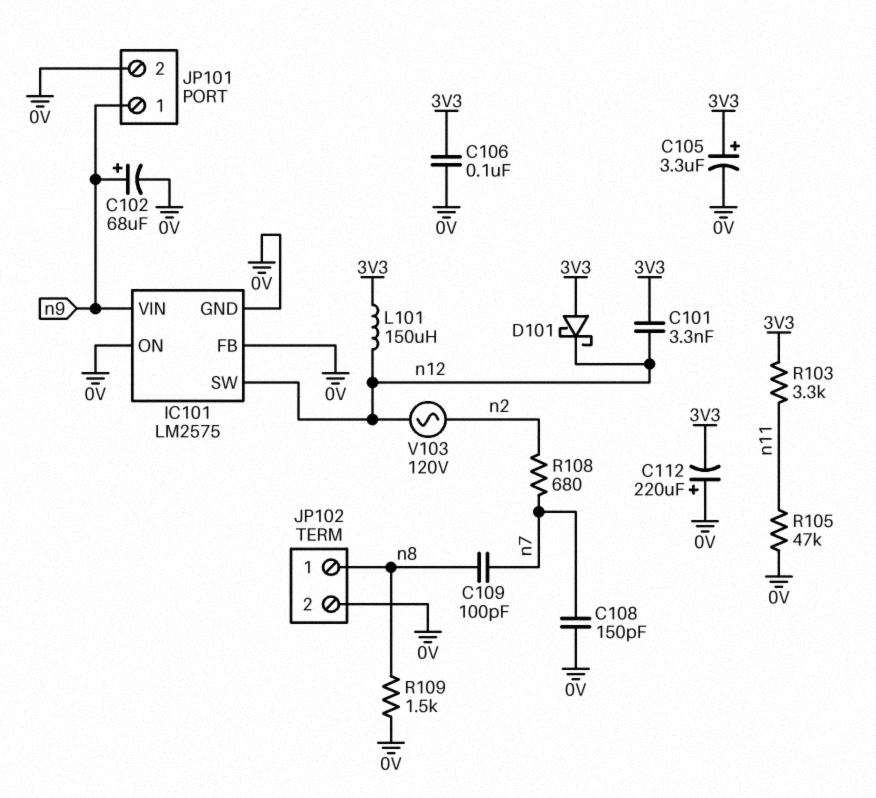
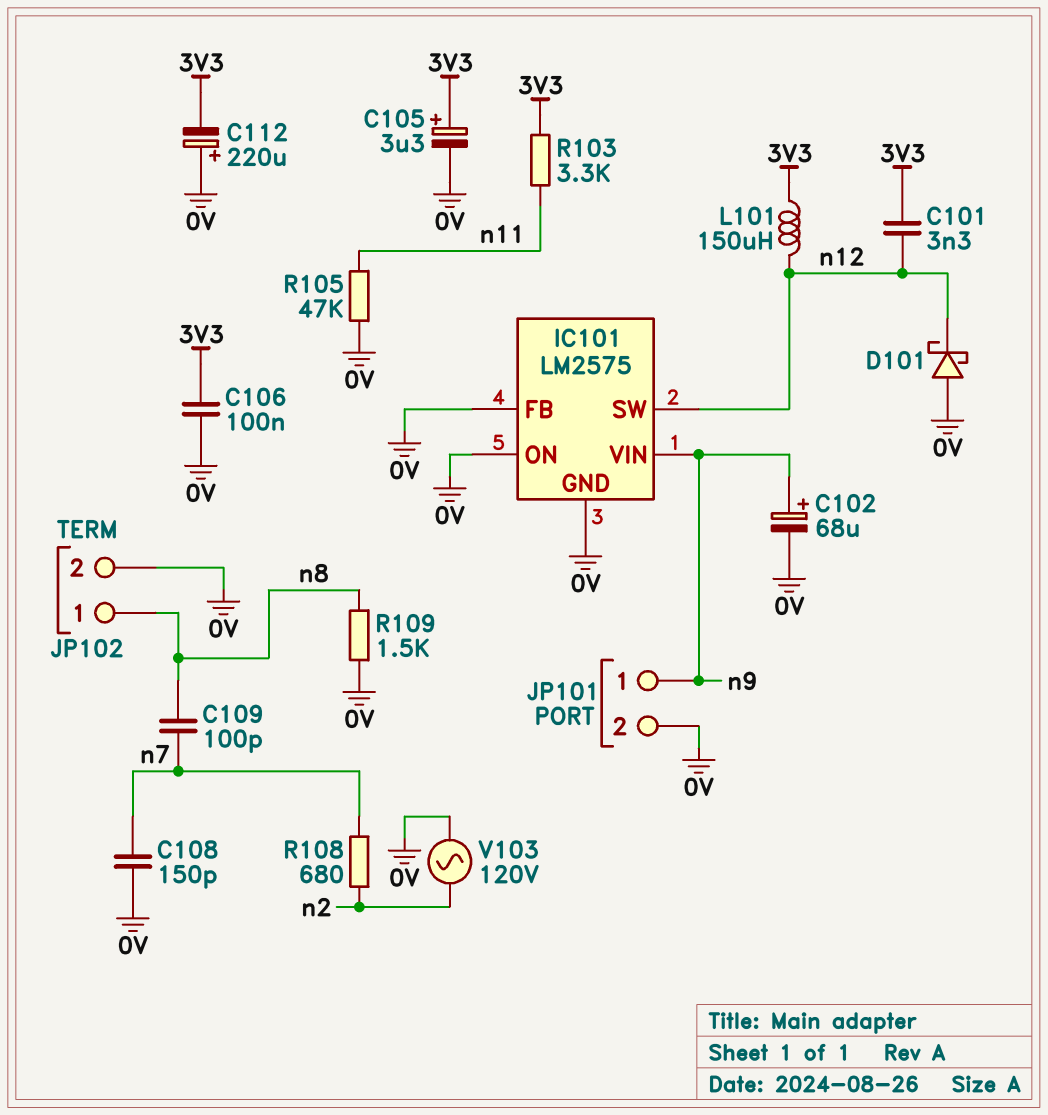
D101: schottky (A 3V3, K n12) -> schottky (A 0V, K n12)
V103: AC 120V (n2, n12) -> AC 120V (0V, n2)

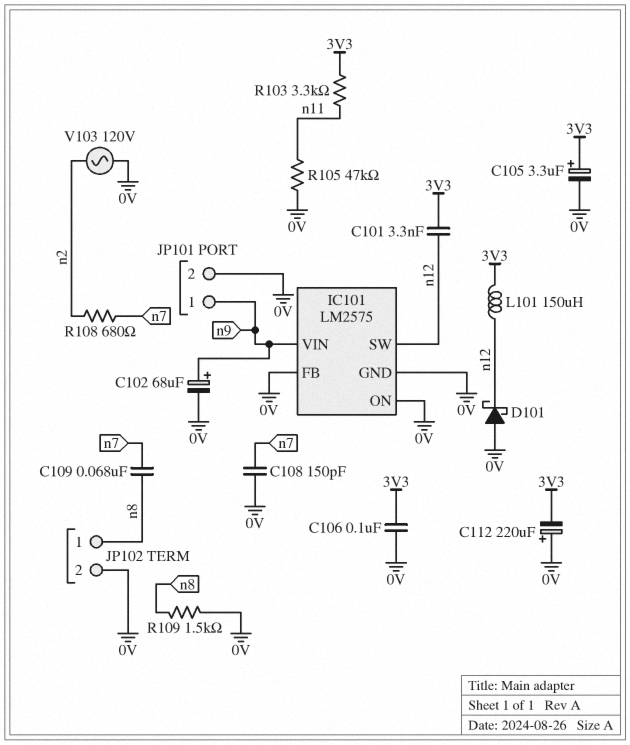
C109: 100pF (n7, n8) -> 68nF (n7, n8)

